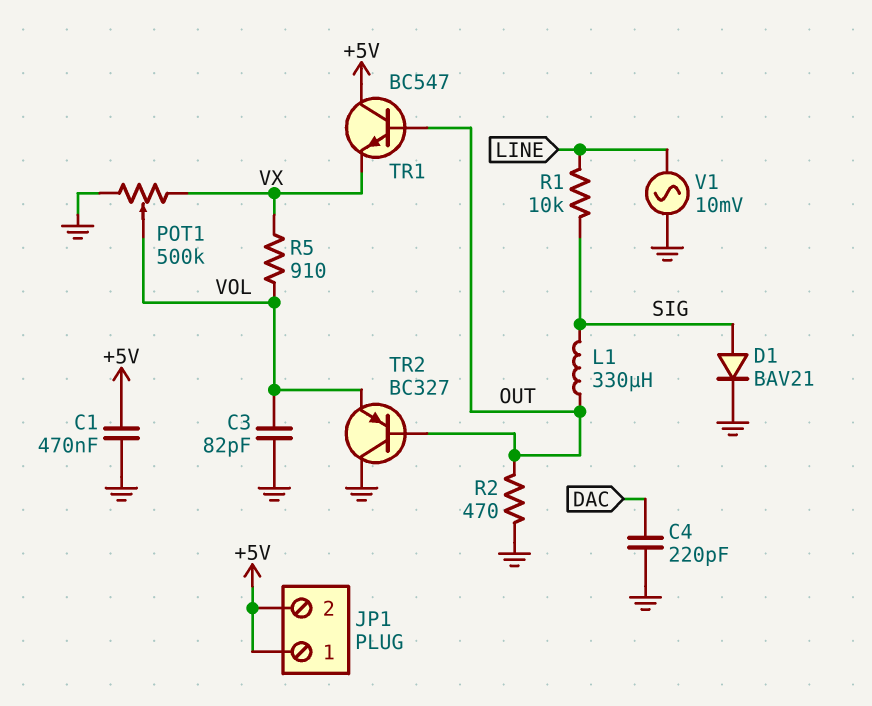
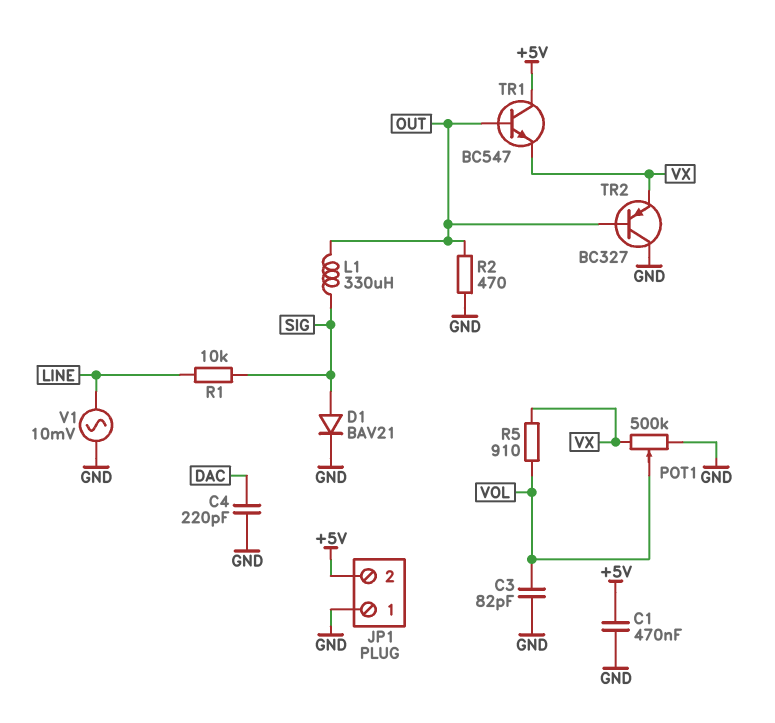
JP1 pin 1: +5V -> GND
TR2: PNP BC327 (B OUT, C GND, E VOL) -> PNP BC327 (B OUT, C GND, E VX)

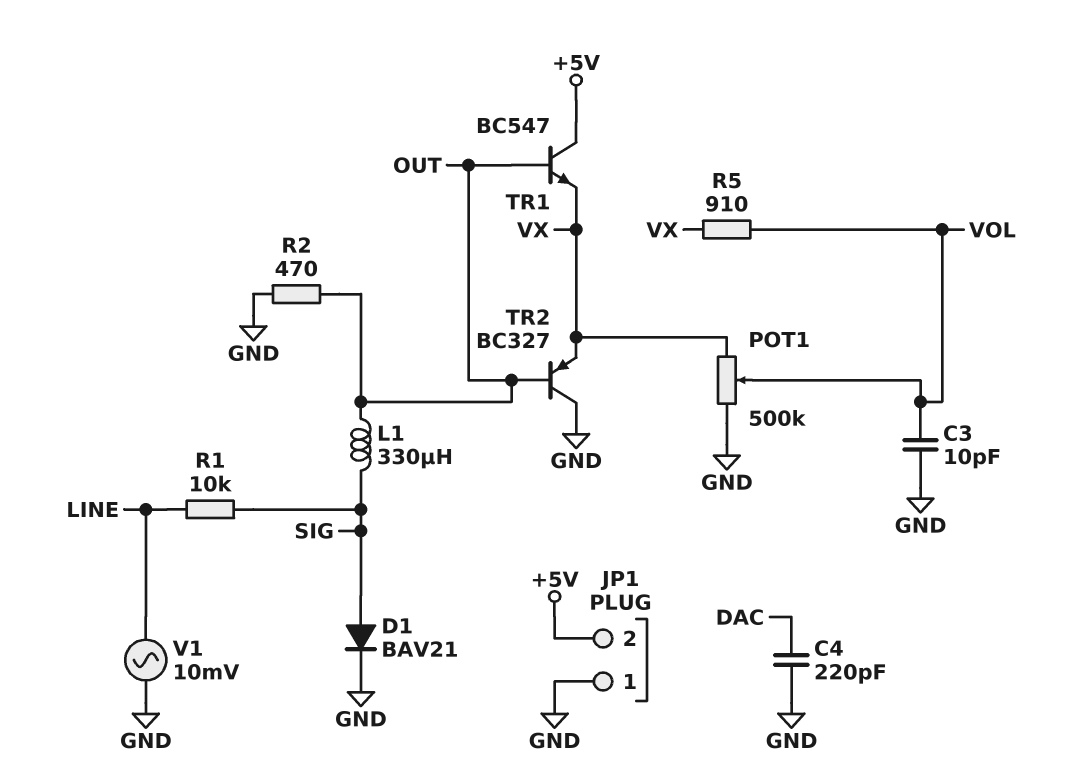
C1: 470nF (+5V, GND) -> none
C3: 82pF (GND, VOL) -> 10pF (GND, VOL)

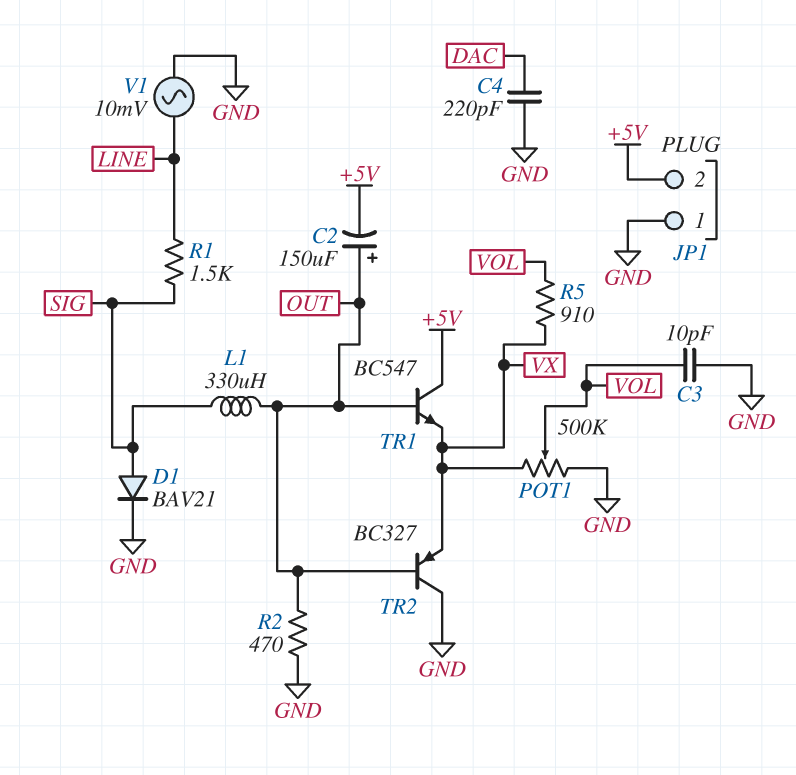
C2: none -> 150uF (plus OUT, minus +5V)
R1: 10k (LINE, SIG) -> 1.5k (LINE, SIG)

